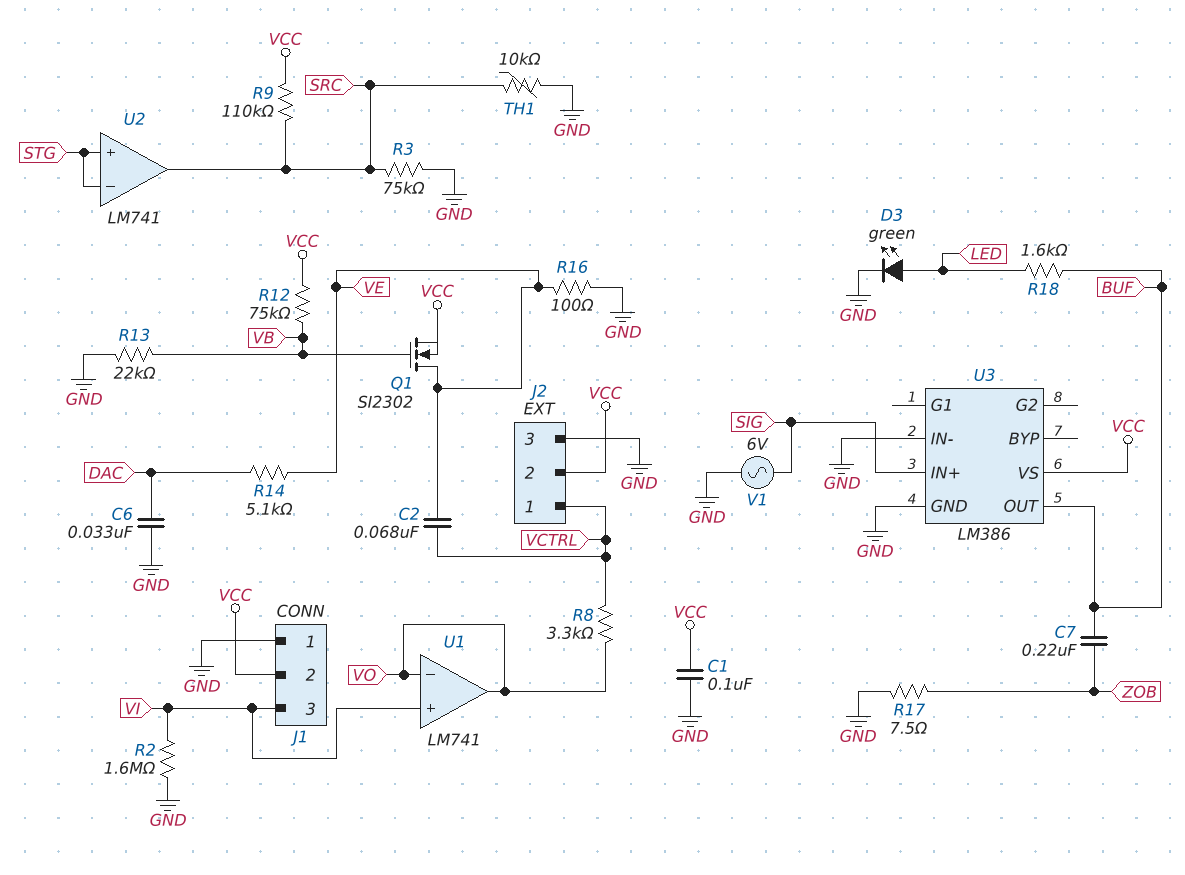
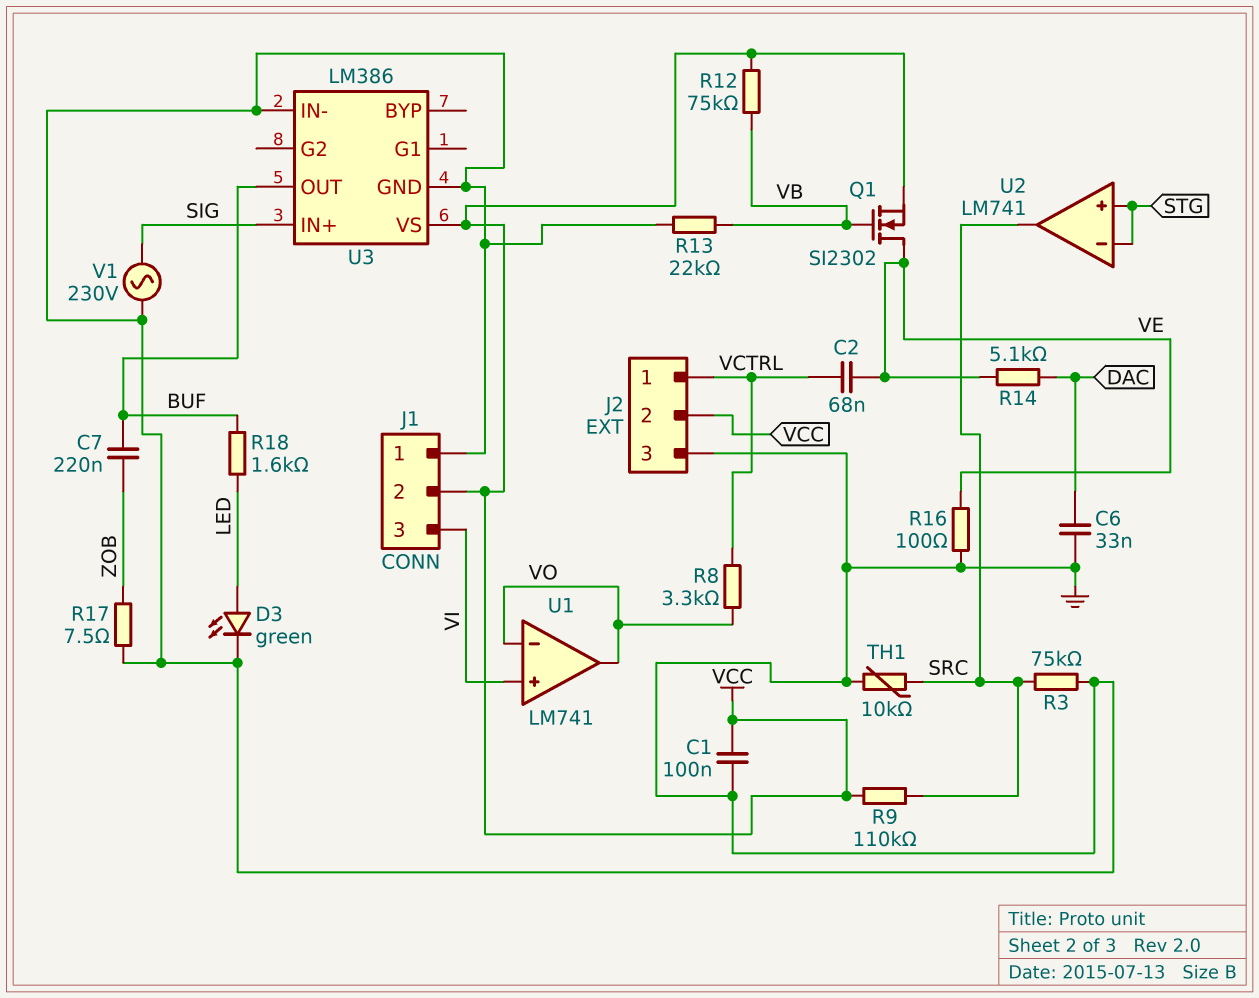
R2: 1.6M (GND, VI) -> none
V1: AC 6V (GND, SIG) -> AC 230V (GND, SIG)

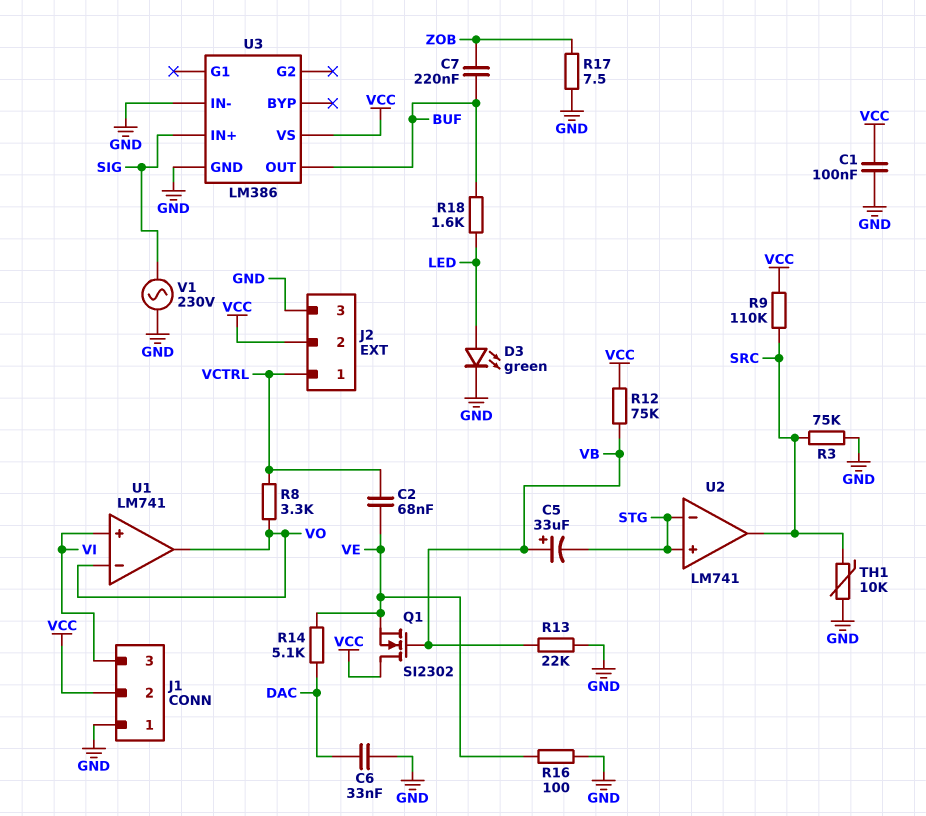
C5: none -> 33uF (plus VB, minus STG)
Q1: NMOS SI2302 (G VB, D VE, S VCC) -> NMOS SI2302 (G VB, D VCC, S VE)

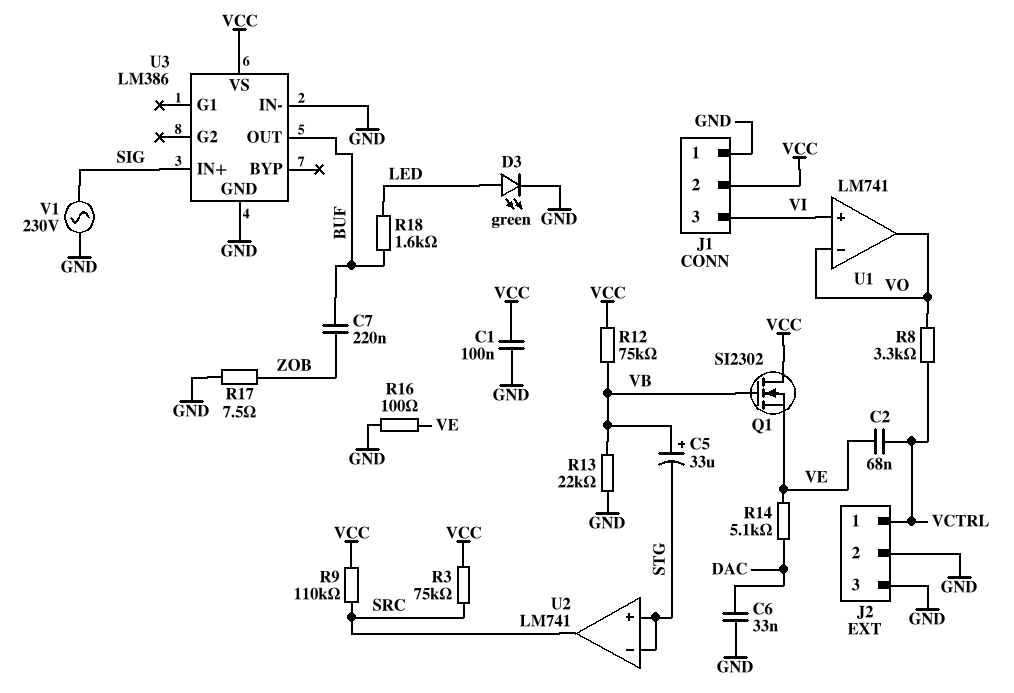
J2 pin 2: VCC -> GND
R3: 75k (GND, SRC) -> 75k (SRC, VCC)
TH1: 10k (GND, SRC) -> none

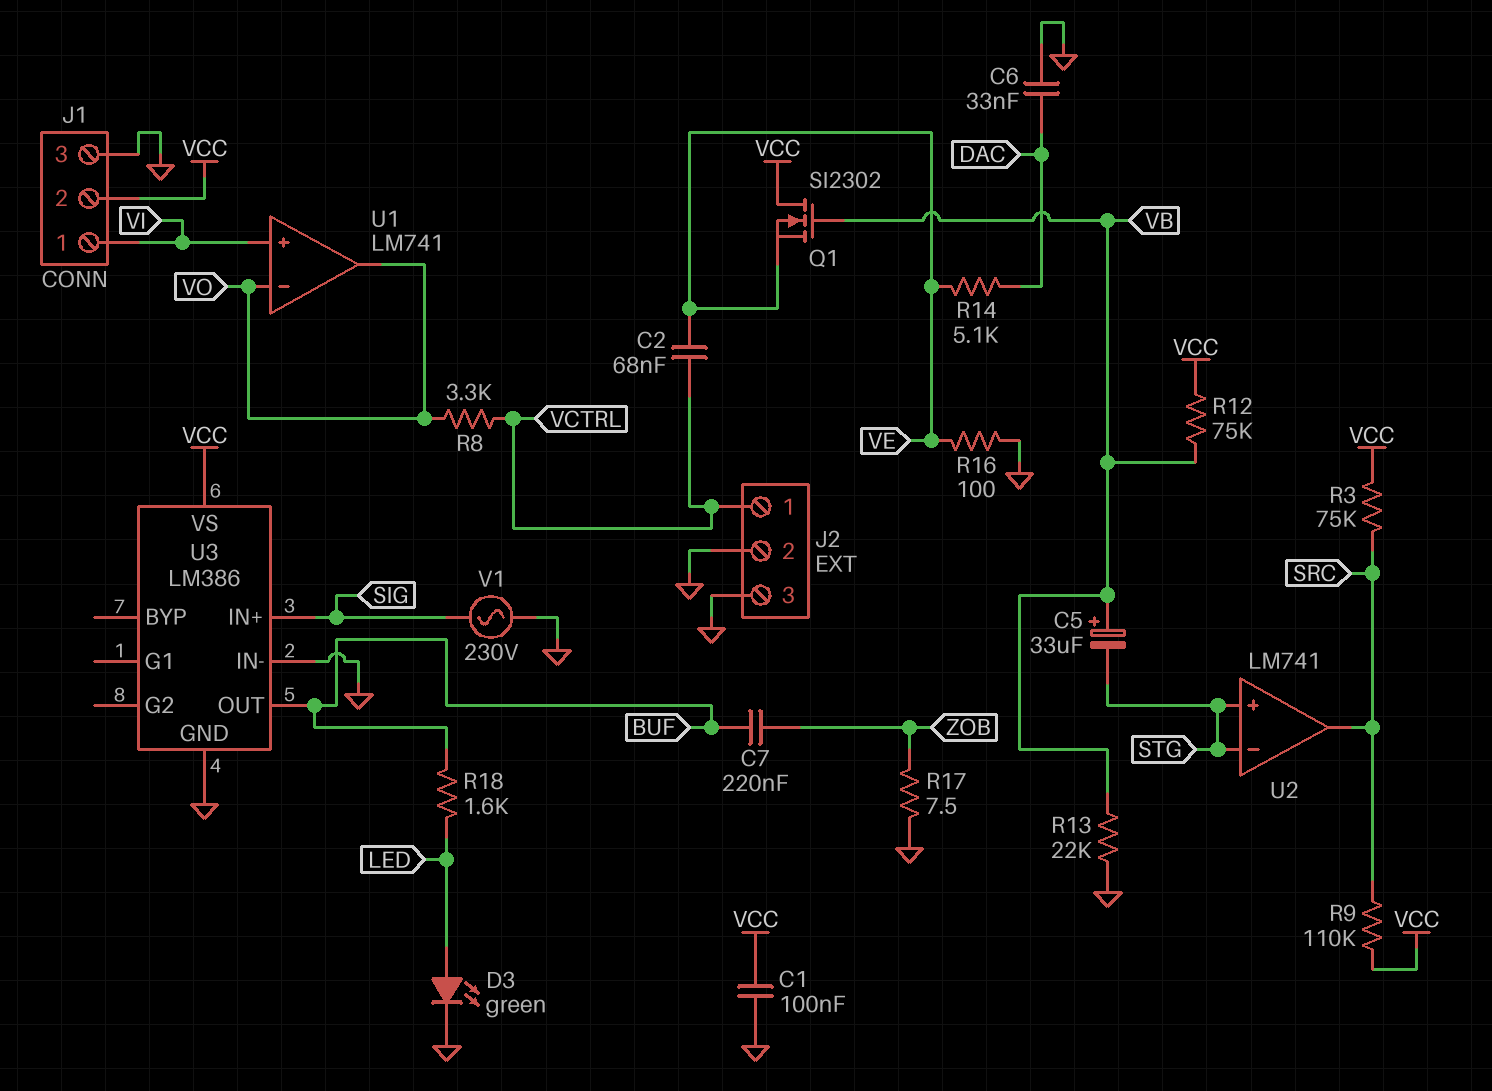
J1 pin 1: GND -> VI
J1 pin 3: VI -> GND

